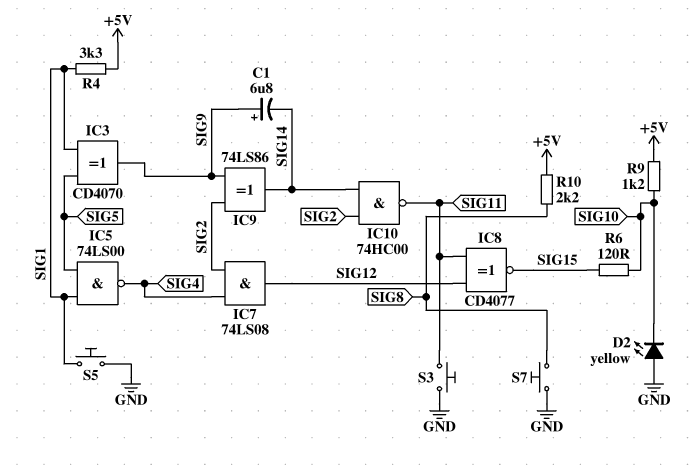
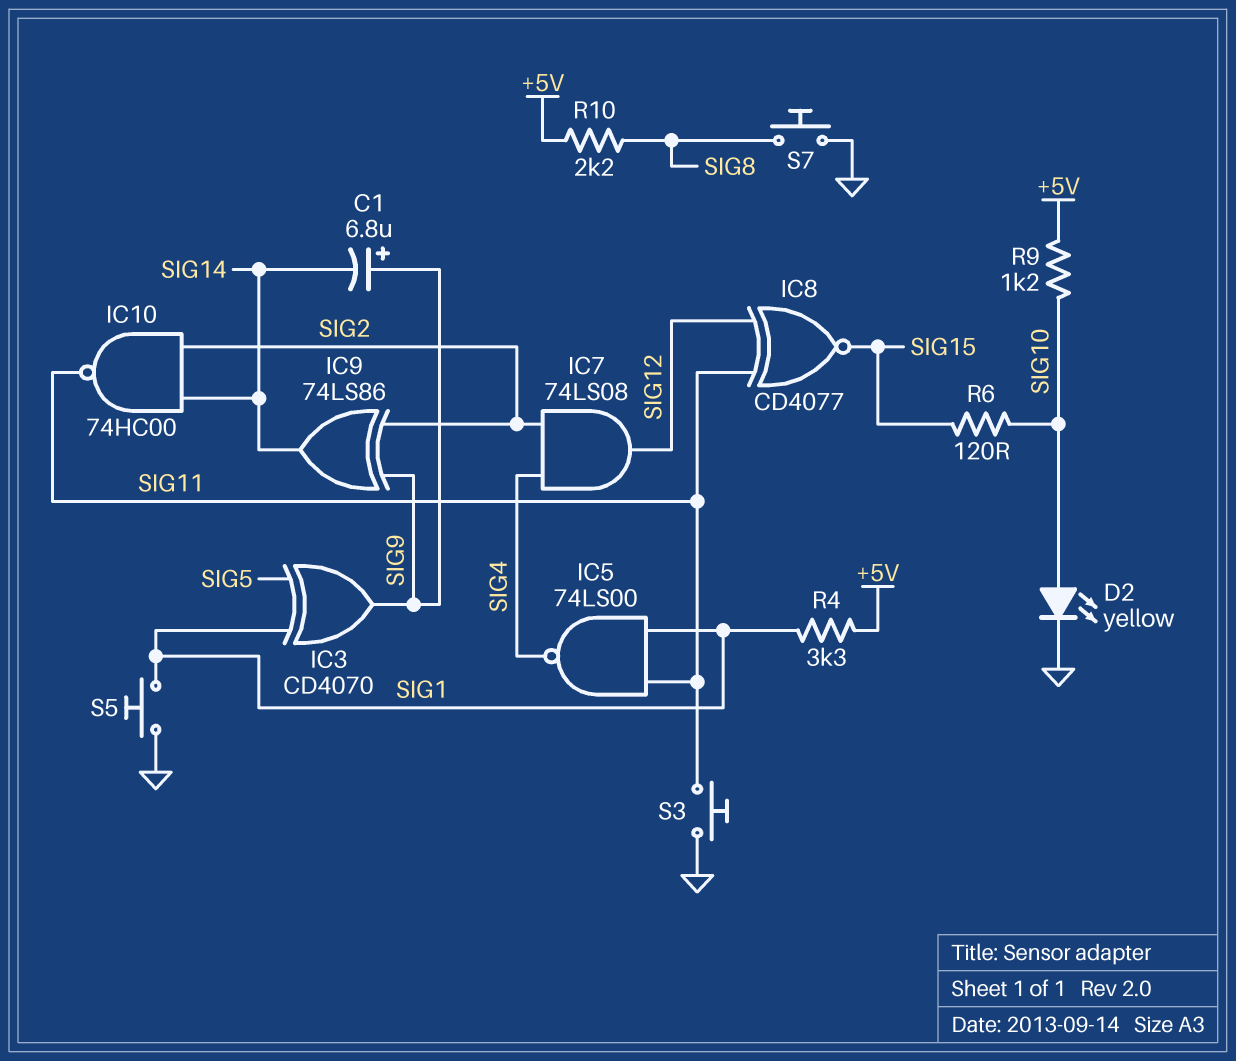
D2: LED yellow (A GND, K SIG10) -> LED yellow (A SIG10, K GND)
IC5: NAND 74LS00 (in SIG1, in SIG5, out SIG4) -> NAND 74LS00 (in SIG1, in SIG11, out SIG4)

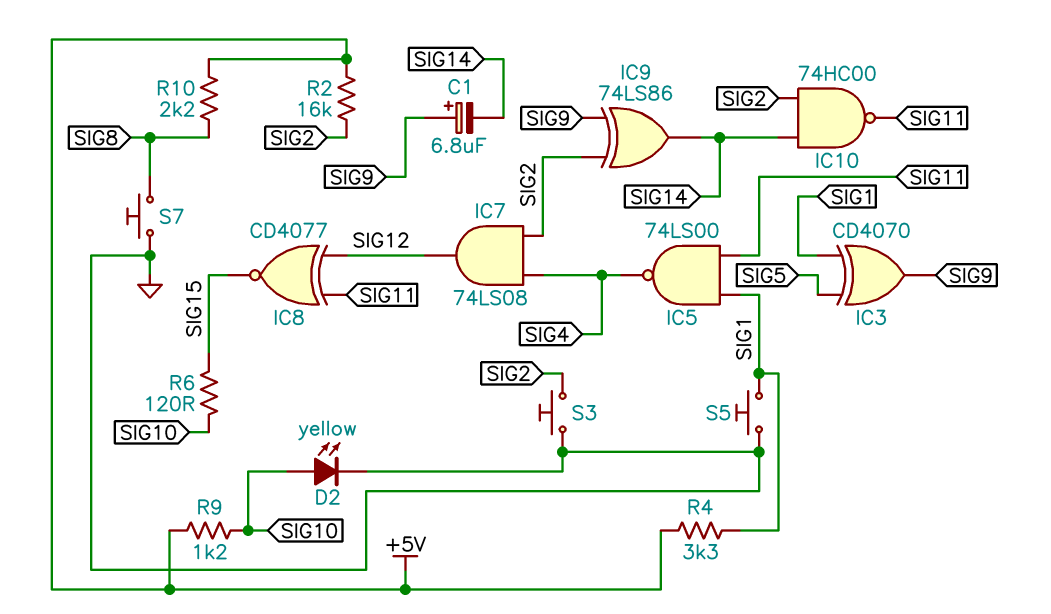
R2: none -> 16k (+5V, SIG2)
S3: button (GND, SIG11) -> button (GND, SIG2)

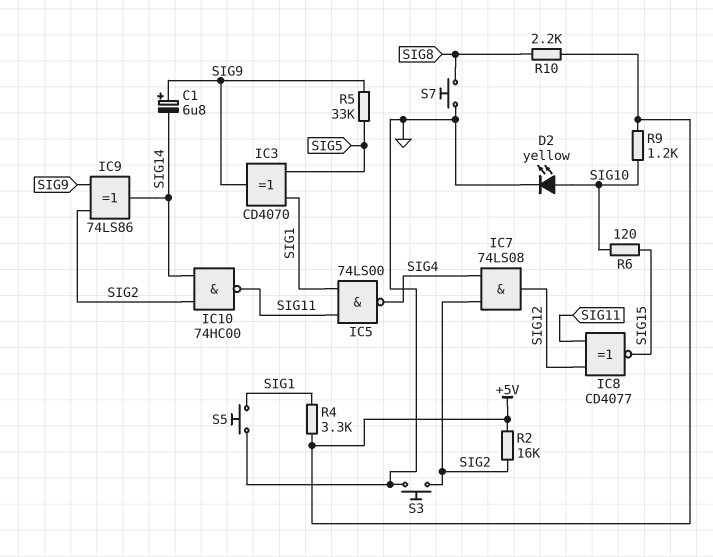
R5: none -> 33k (SIG5, SIG9)

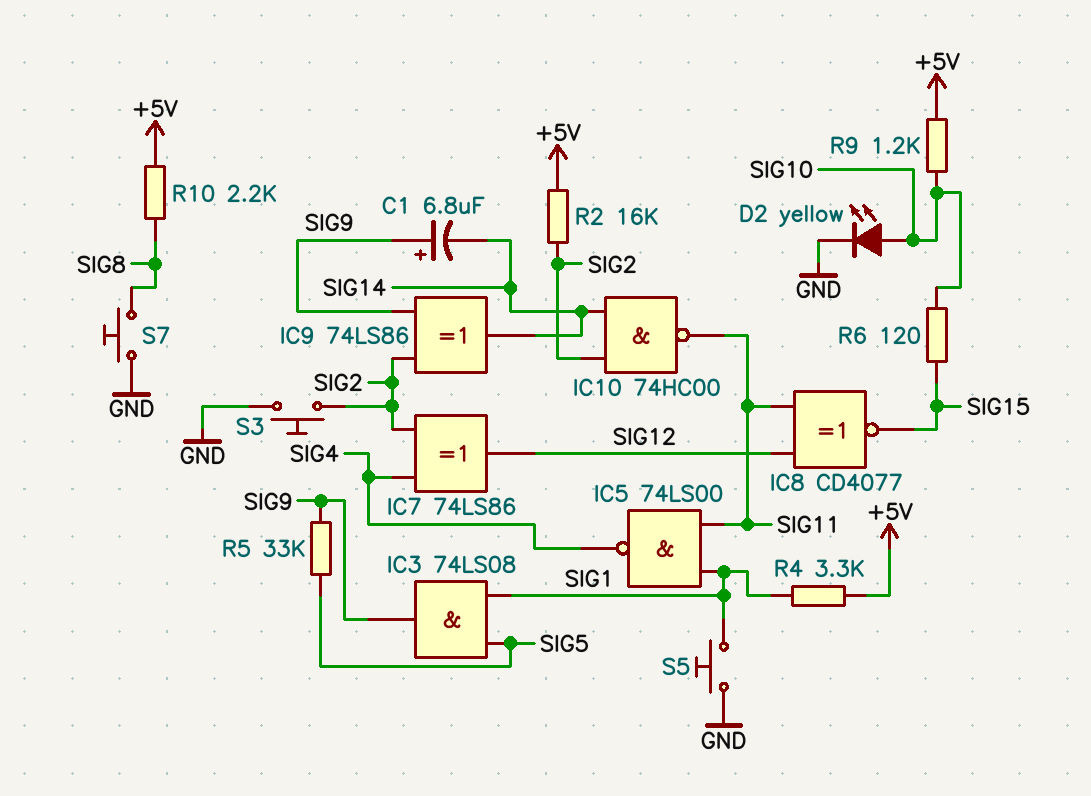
IC3: XOR CD4070 (in SIG1, in SIG5, out SIG9) -> AND 74LS08 (in SIG1, in SIG5, out SIG9)
IC7: AND 74LS08 (in SIG2, in SIG4, out SIG12) -> XOR 74LS86 (in SIG2, in SIG4, out SIG12)

